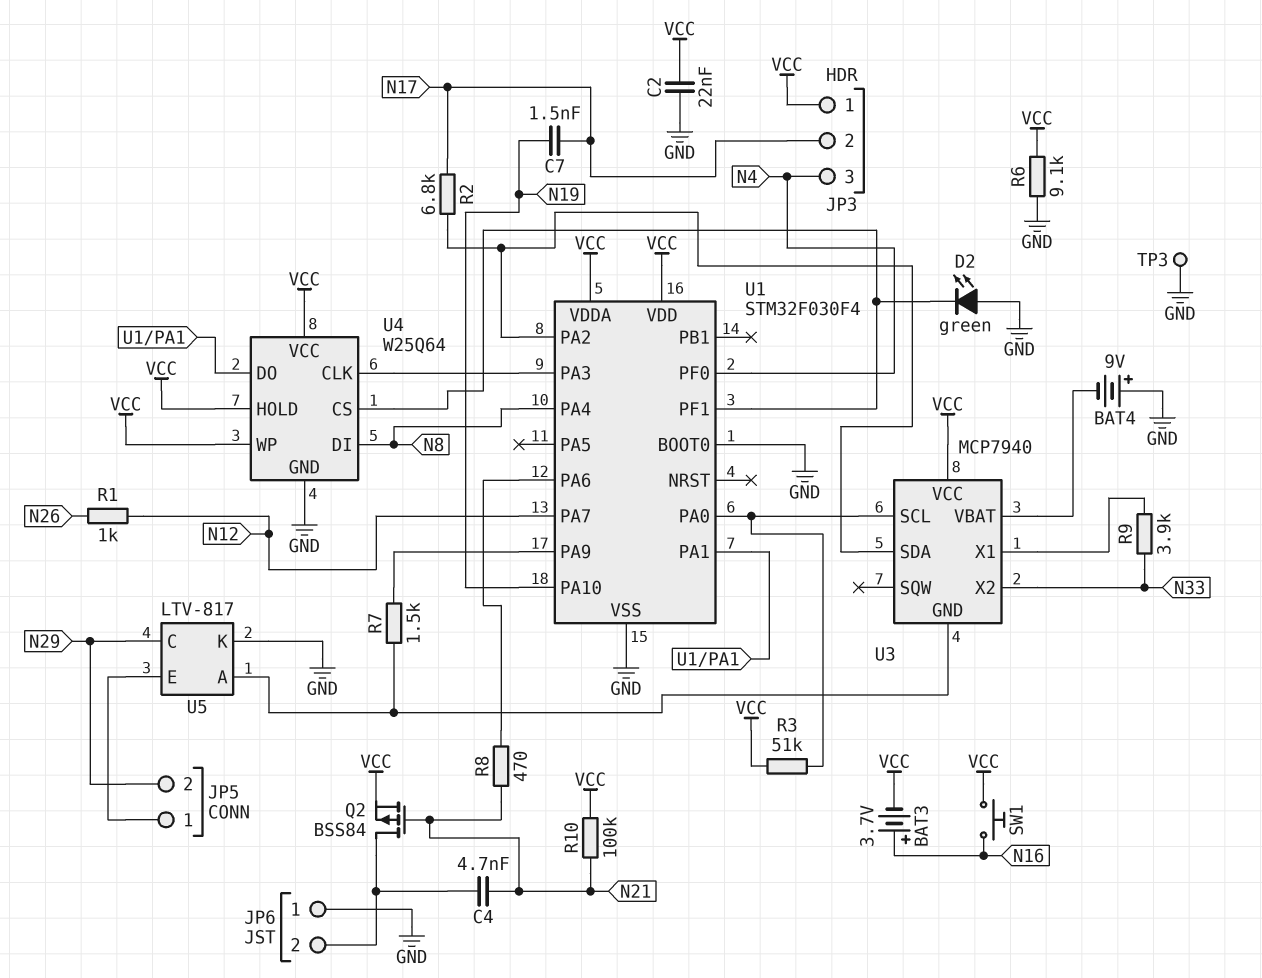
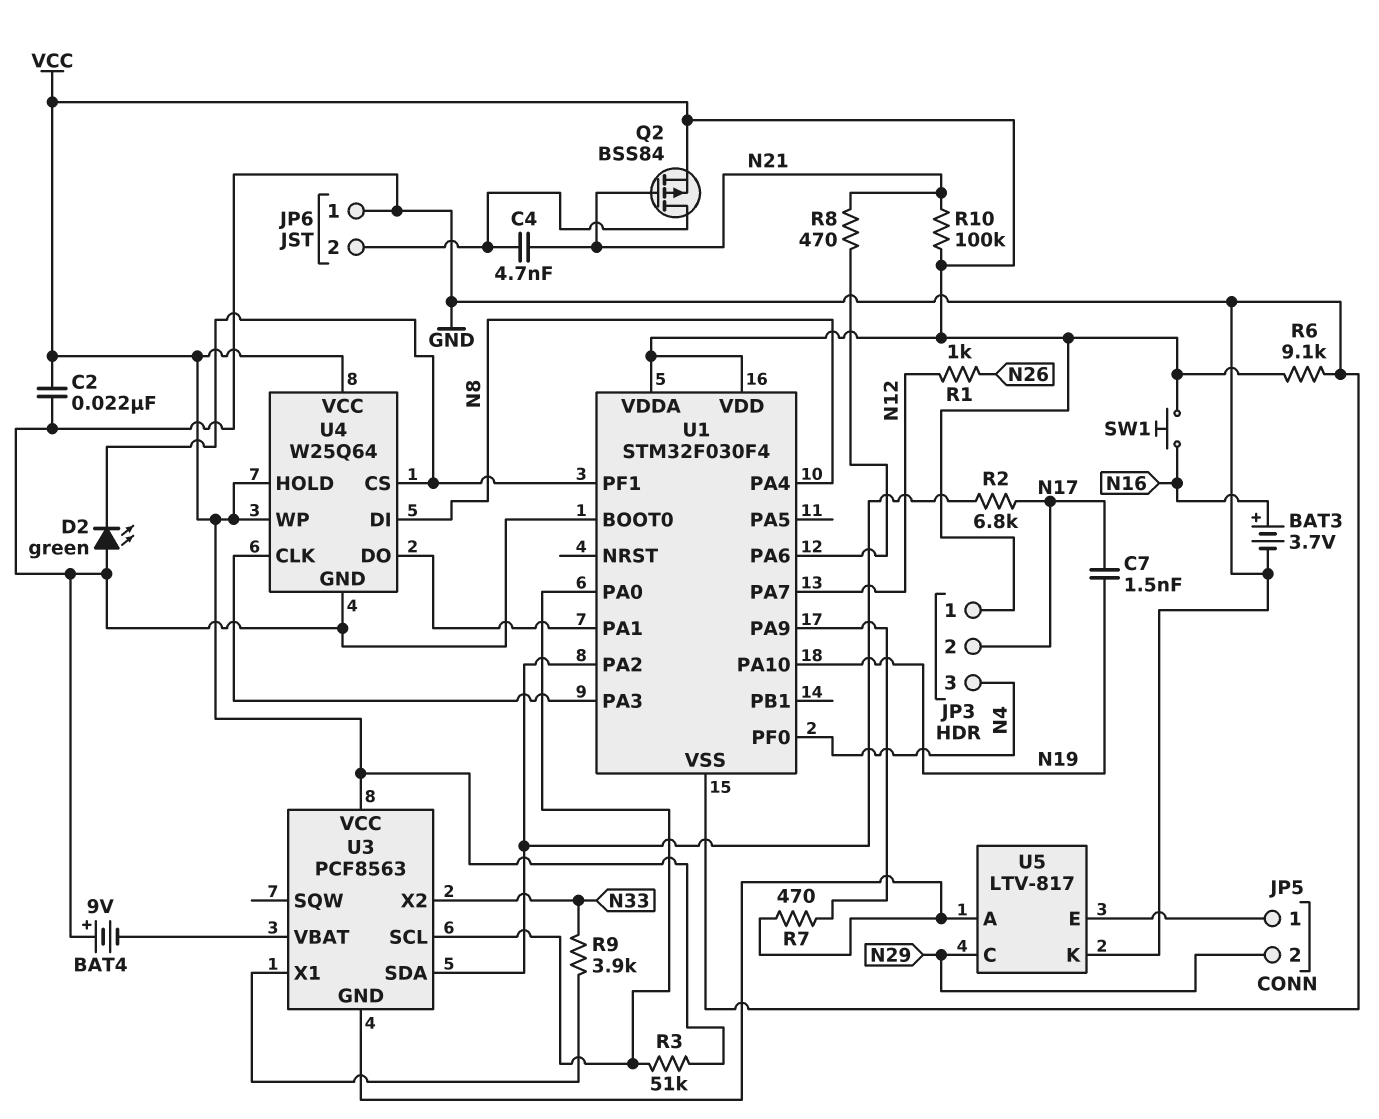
BAT3: 3.7V (plus N16, minus VCC) -> 3.7V (plus N16, minus GND)
R7: 1.5k (U1/PA9, U3/GND) -> 470 (U1/PA9, U3/GND)
TP3: test point (GND) -> none
U3: MCP7940 -> PCF8563

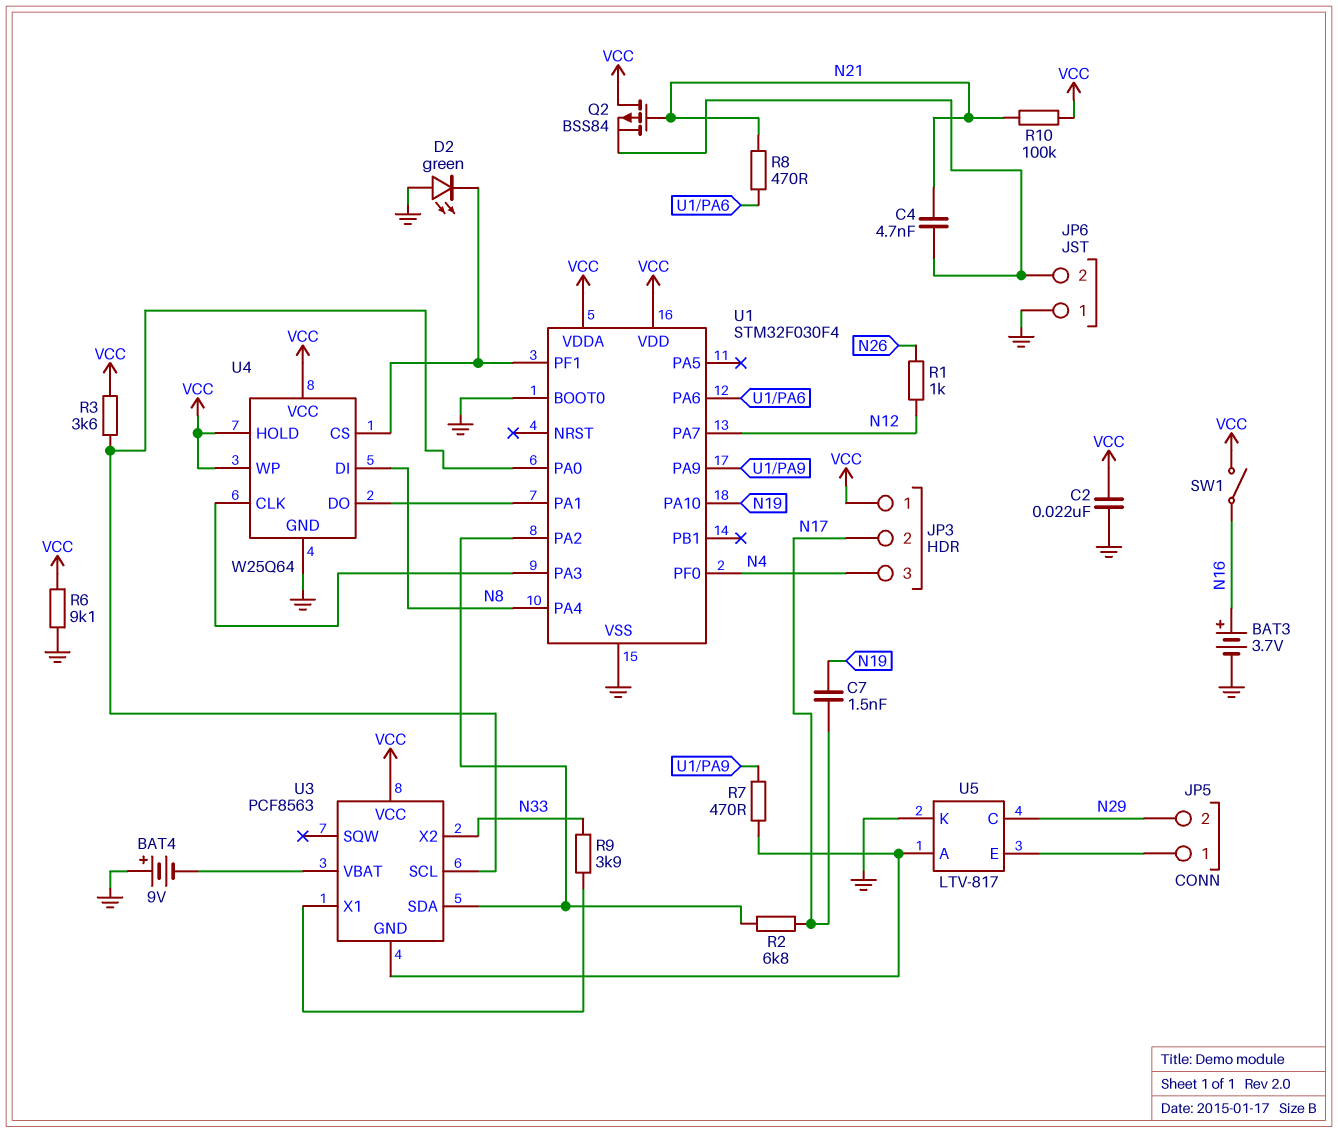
Q2: PMOS BSS84 (G N21, D JP6/2, S VCC) -> PMOS BSS84 (G N21, D VCC, S JP6/2)
R3: 51k (U1/PA0, VCC) -> 3.6k (U1/PA0, VCC)
SW1: button (N16, VCC) -> switch (N16, VCC)

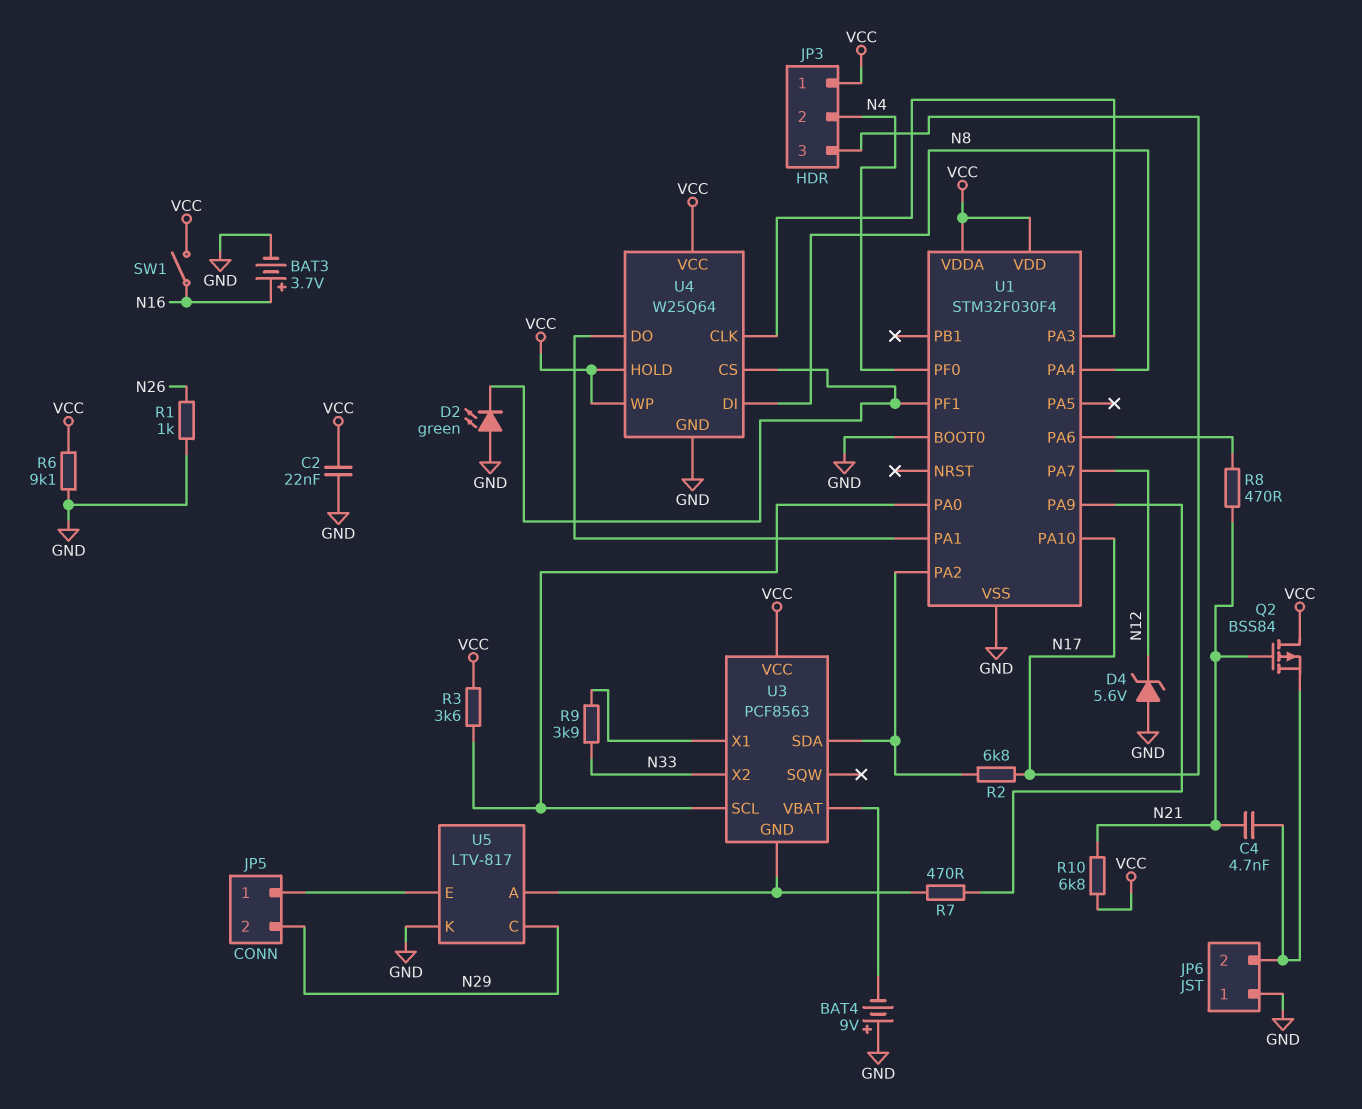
C7: 1.5nF (N17, N19) -> none
D4: none -> zener 5.6V (A GND, K N12)
JP3 pin 2: N17 -> N4
JP3 pin 3: N4 -> N17
R1: 1k (N12, N26) -> 1k (GND, N26)
R10: 100k (N21, VCC) -> 6.8k (N21, VCC)
U1 pin PA10: N19 -> N17

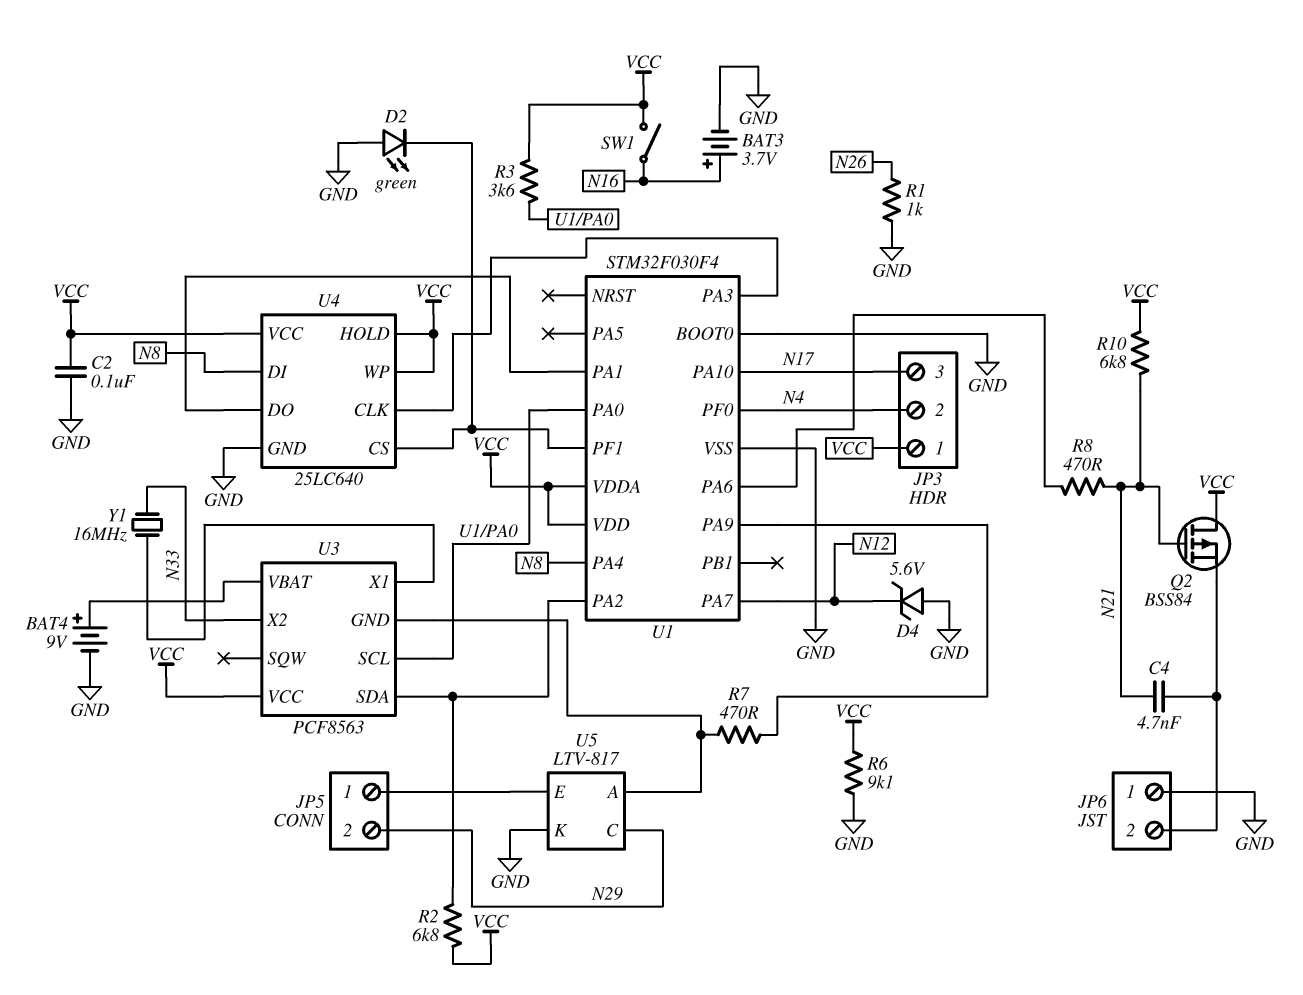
BAT4: 9V (plus GND, minus U3/VBAT) -> 9V (plus U3/VBAT, minus GND)
C2: 22nF (GND, VCC) -> 100nF (GND, VCC)
R2: 6.8k (N17, U1/PA2) -> 6.8k (U1/PA2, VCC)
R9: 3.9k (N33, U3/X1) -> none
U4: W25Q64 -> 25LC640
Y1: none -> 16MHz (N33, U3/X1)

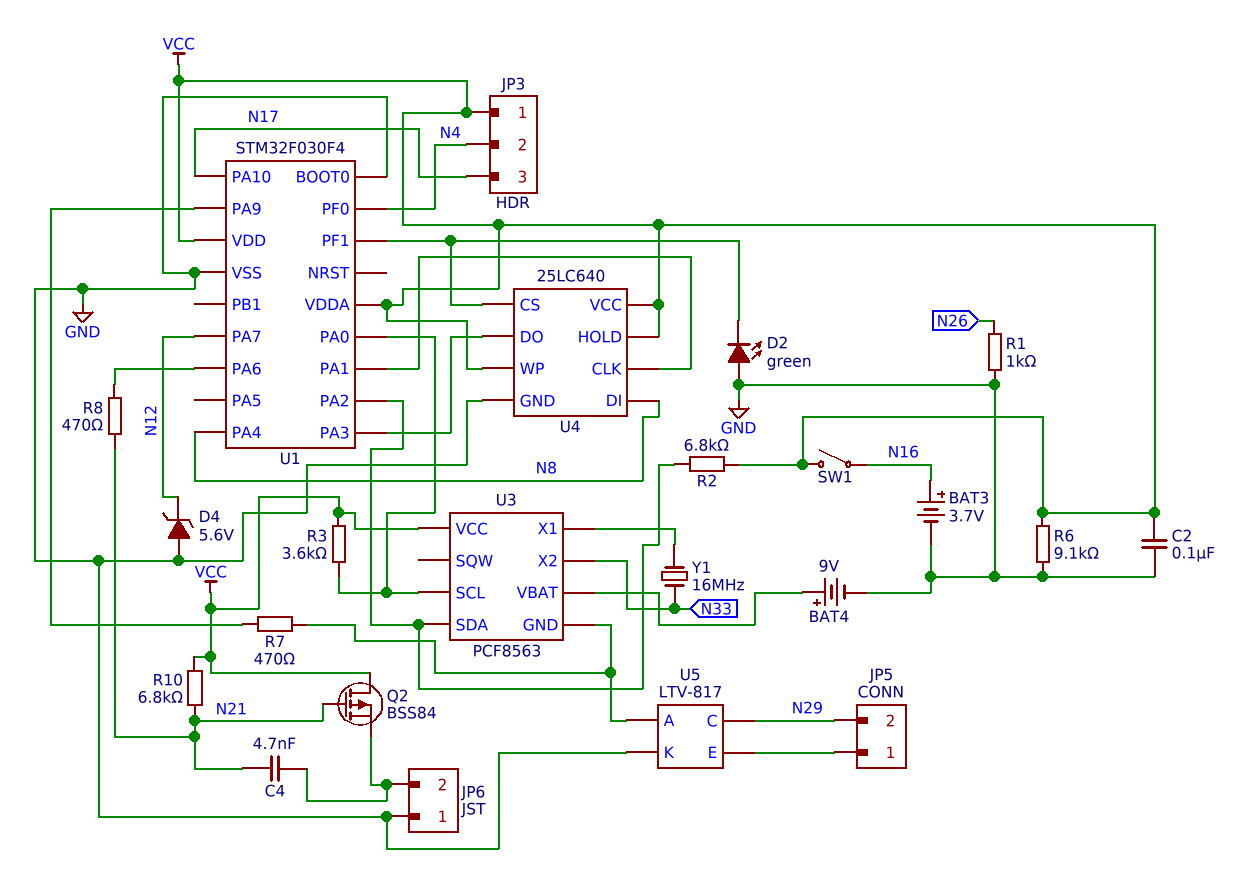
U4 pin CLK: U1/PA3 -> U1/PA1
U4 pin DO: U1/PA1 -> U1/PA3

